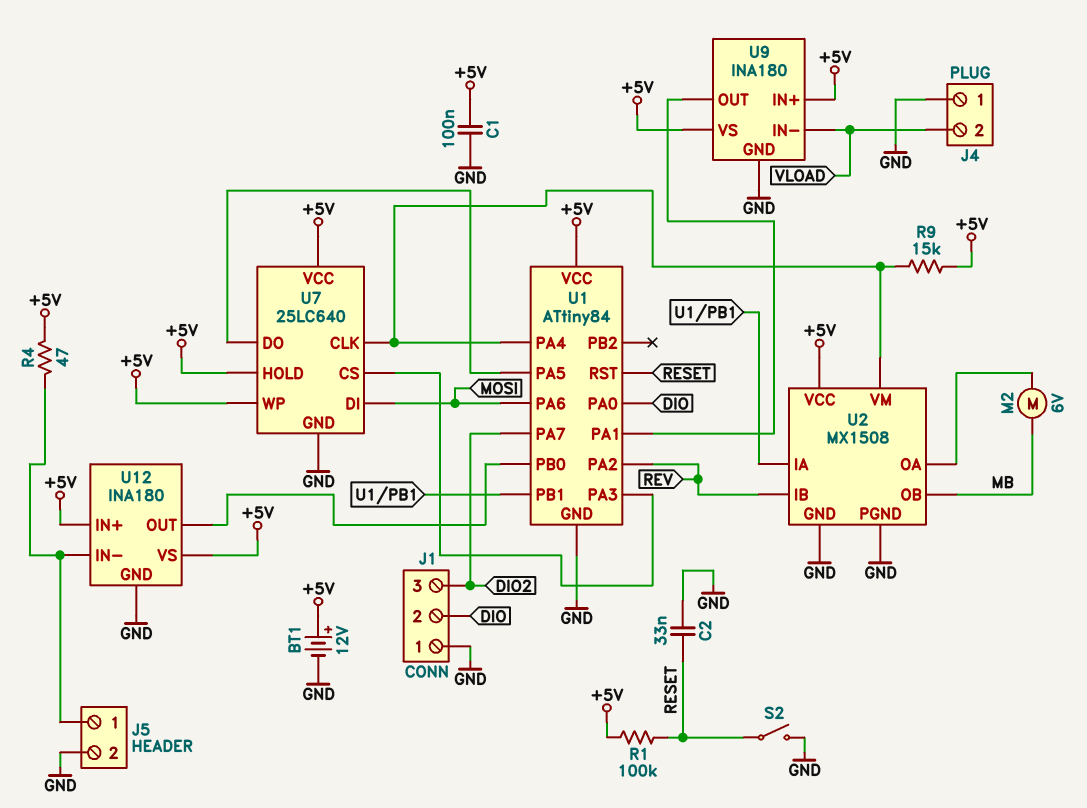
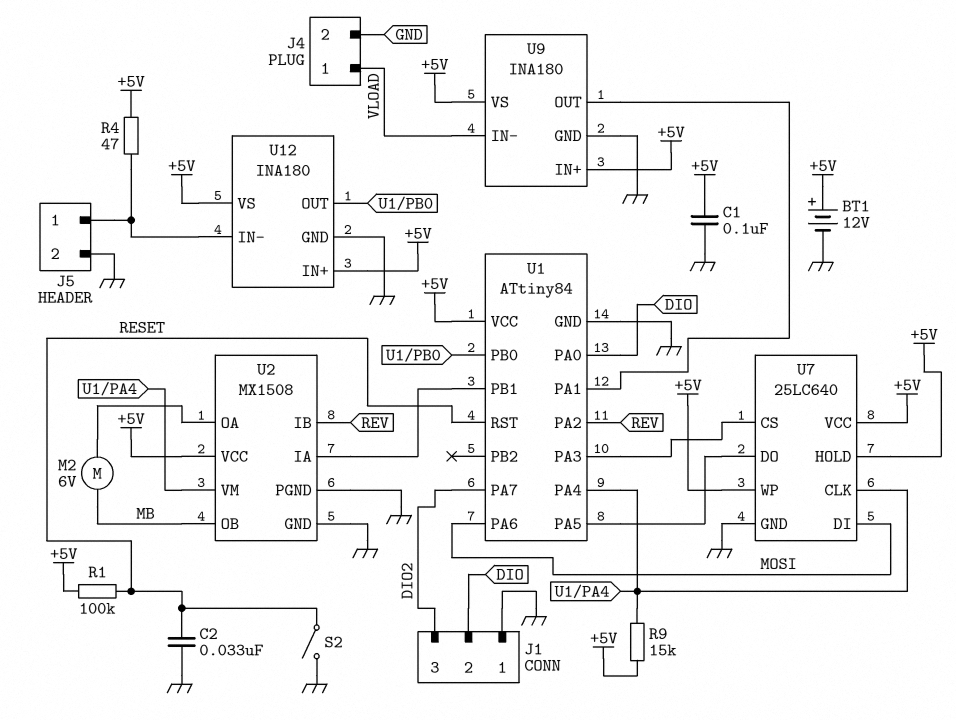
J4 pin 1: GND -> VLOAD
J4 pin 2: VLOAD -> GND

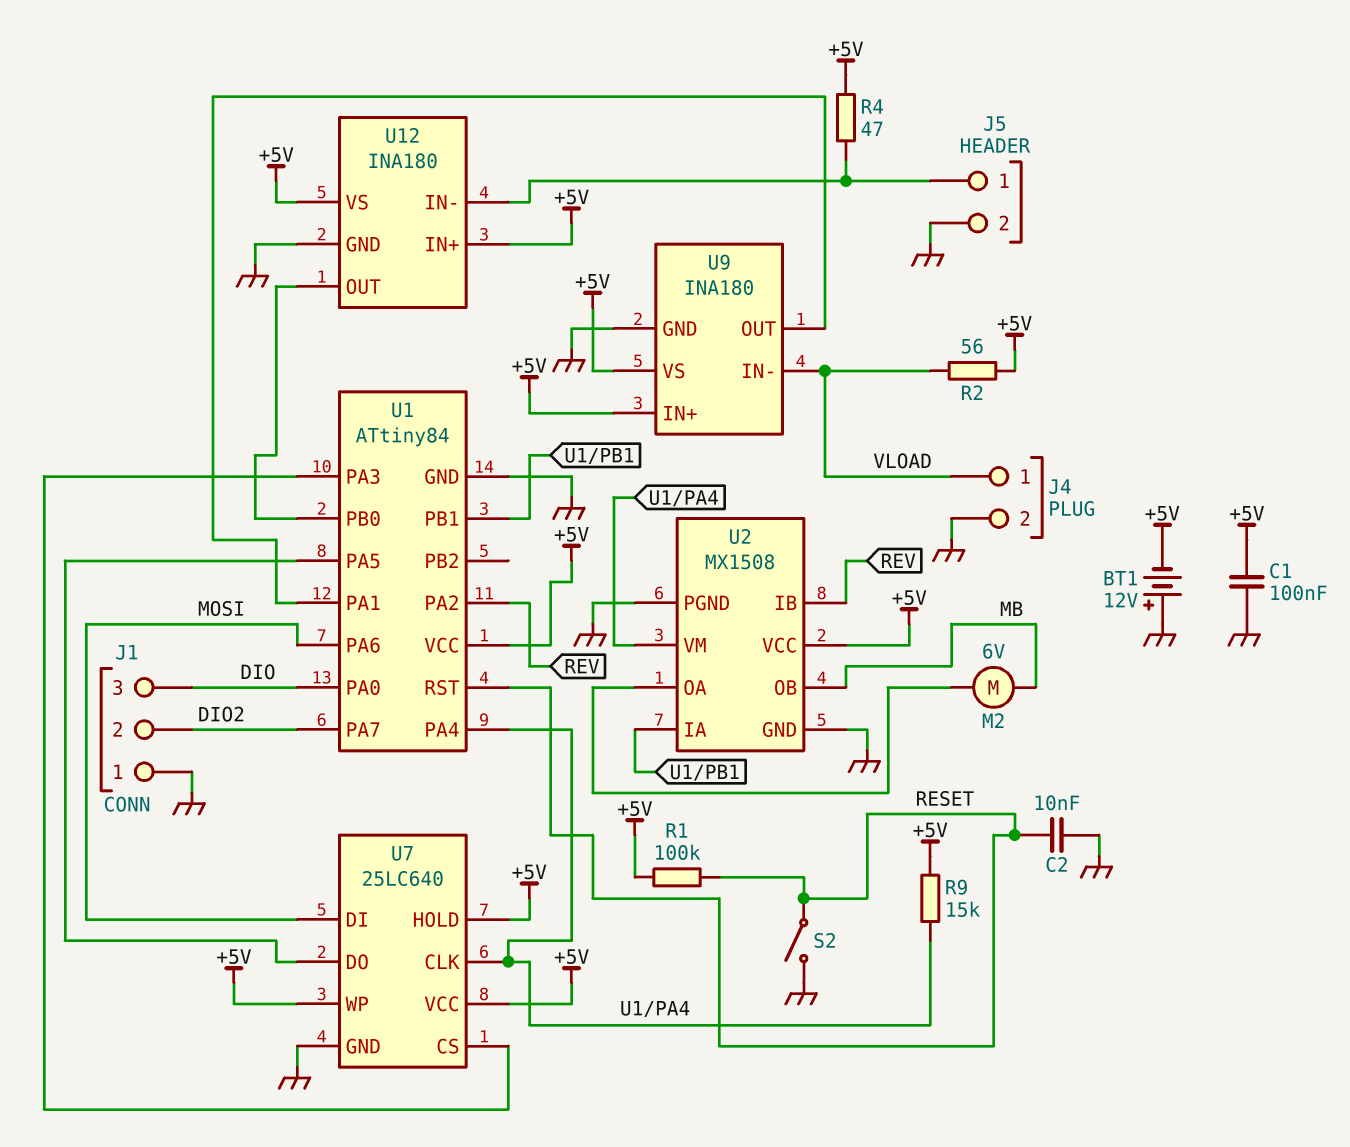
BT1: 12V (plus +5V, minus GND) -> 12V (plus GND, minus +5V)
C2: 33nF (GND, RESET) -> 10nF (GND, RESET)
J1 pin 2: DIO -> DIO2
J1 pin 3: DIO2 -> DIO
R2: none -> 56 (+5V, VLOAD)

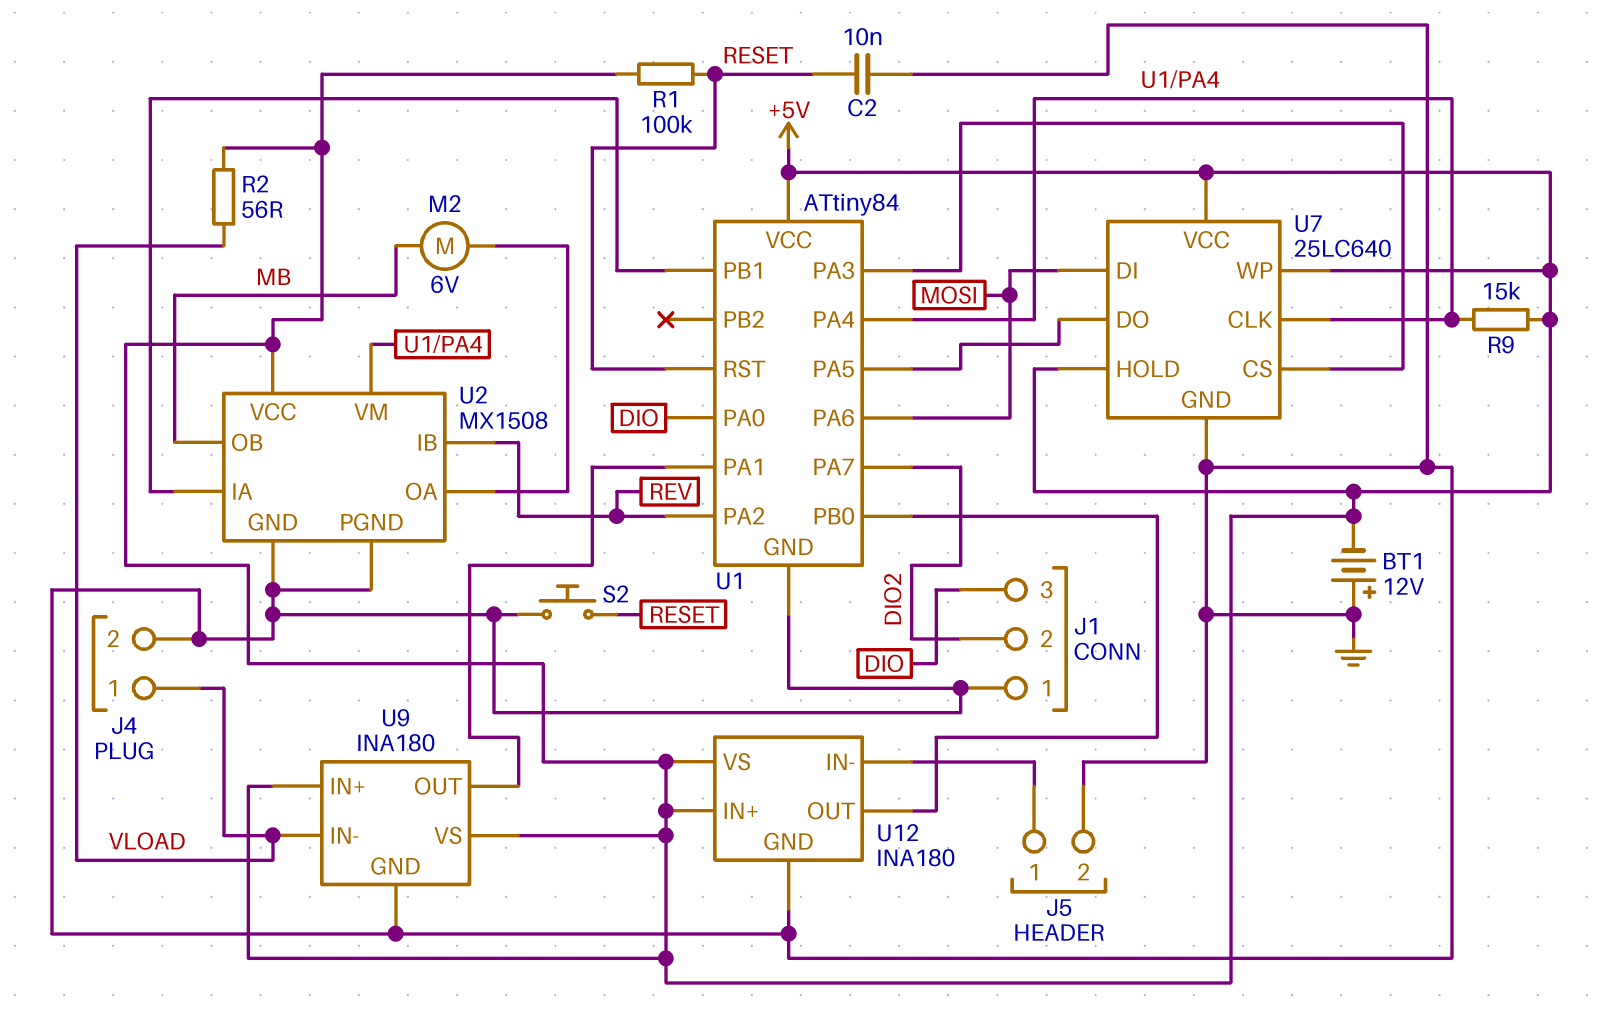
C1: 100nF (+5V, GND) -> none
R4: 47 (+5V, J5/1) -> none
S2: switch (GND, RESET) -> button (GND, RESET)

